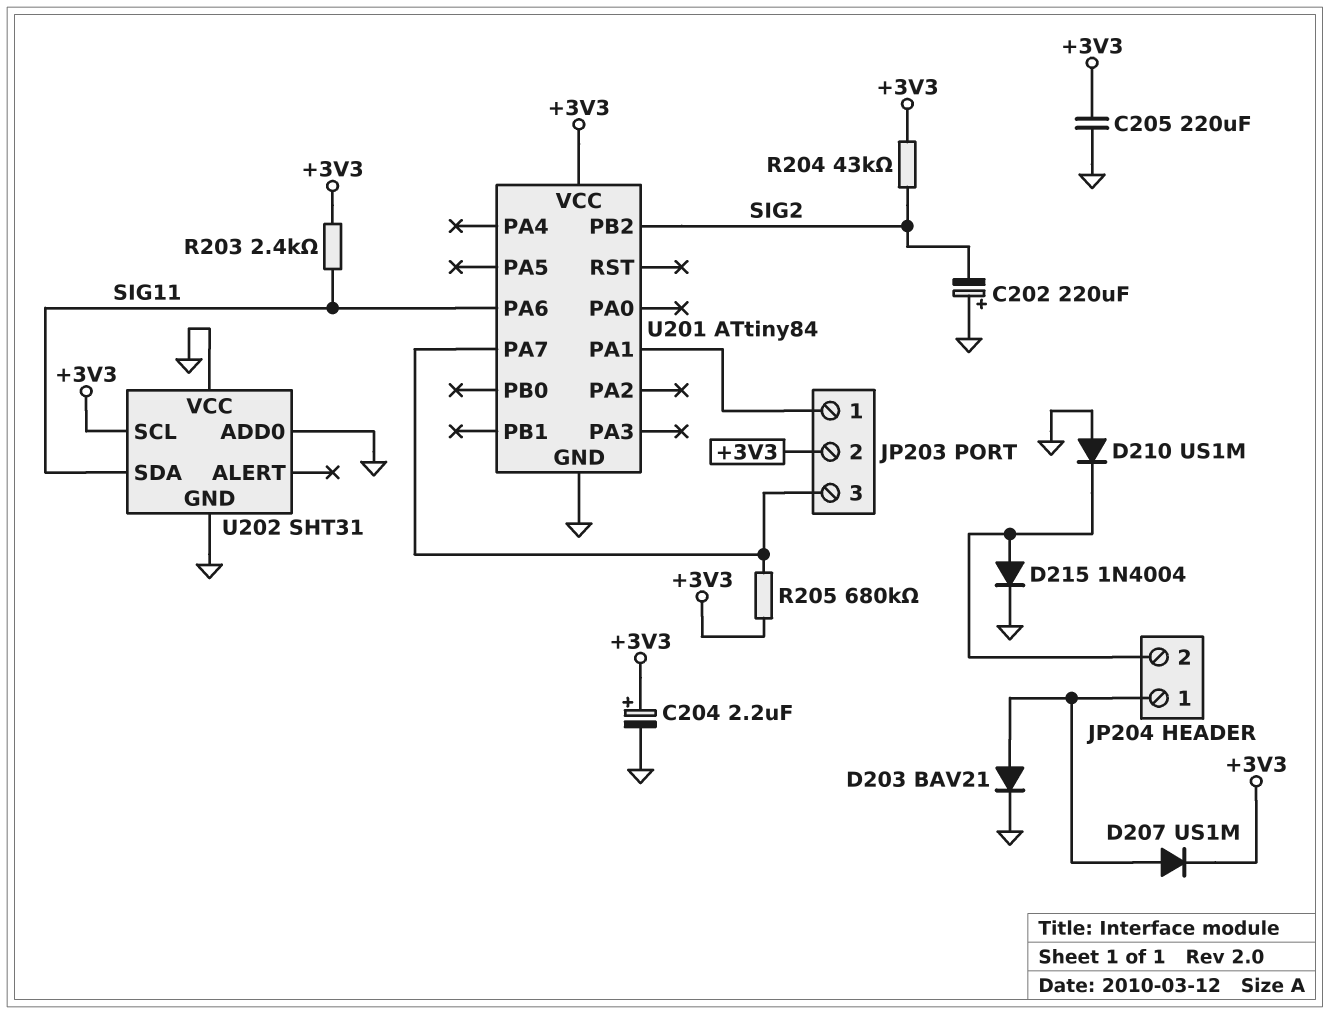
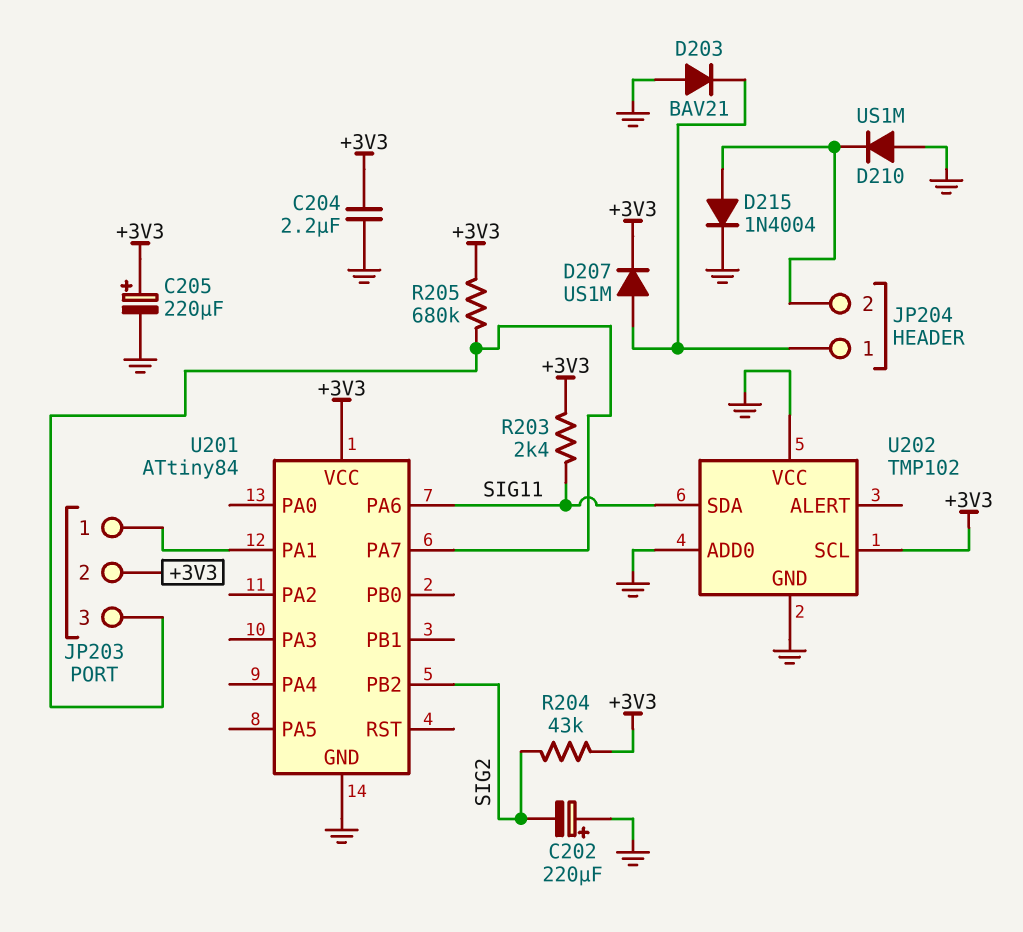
C204: 2.2uF (plus +3V3, minus GND) -> 2.2uF (+3V3, GND)
C205: 220uF (+3V3, GND) -> 220uF (plus +3V3, minus GND)
D203: diode BAV21 (A JP204/1, K GND) -> diode BAV21 (A GND, K JP204/1)
U202: SHT31 -> TMP102

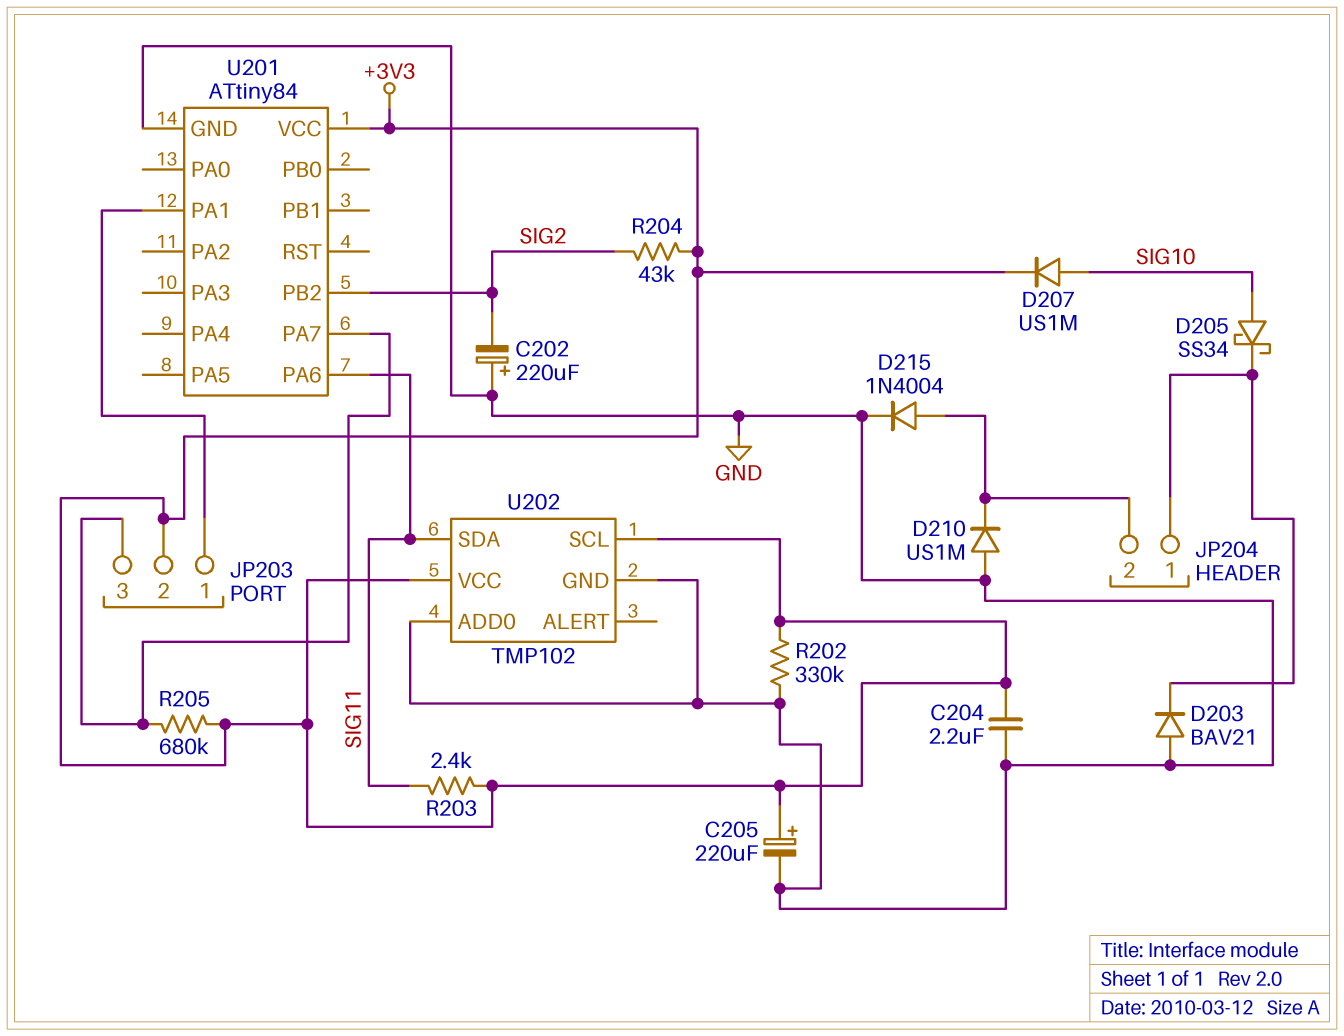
D205: none -> schottky SS34 (A SIG10, K JP204/1)
D207: diode US1M (A JP204/1, K +3V3) -> diode US1M (A SIG10, K +3V3)
R202: none -> 330k (+3V3, GND)
U202 pin VCC: GND -> +3V3

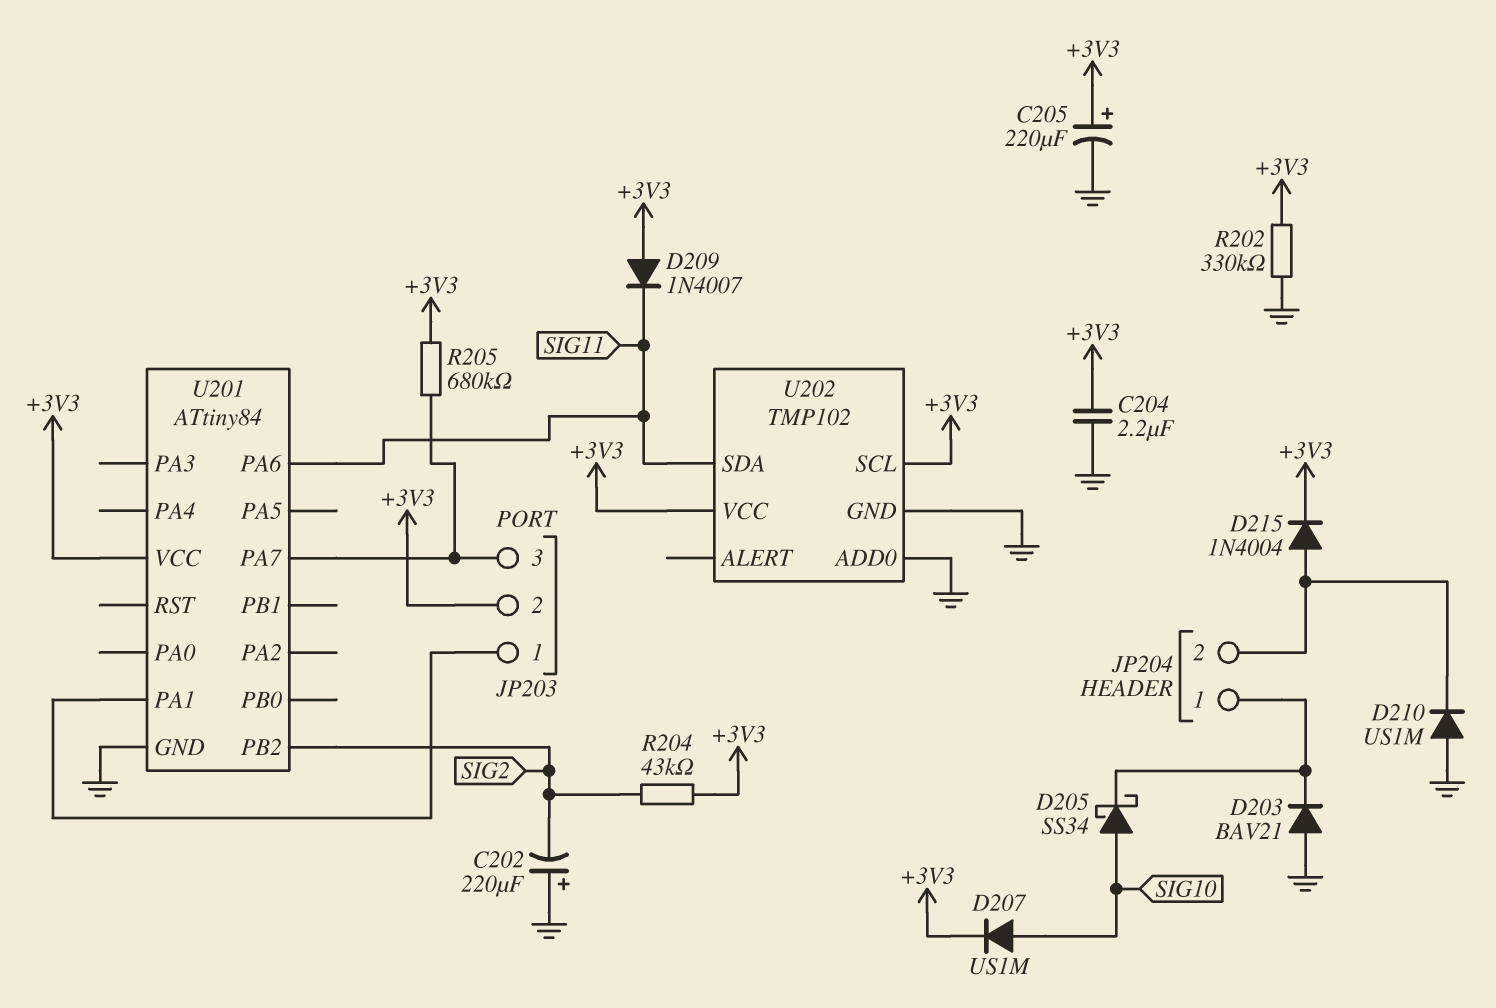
D209: none -> diode 1N4007 (A +3V3, K SIG11)
D215: diode 1N4004 (A JP204/2, K GND) -> diode 1N4004 (A JP204/2, K +3V3)
R203: 2.4k (+3V3, SIG11) -> none

